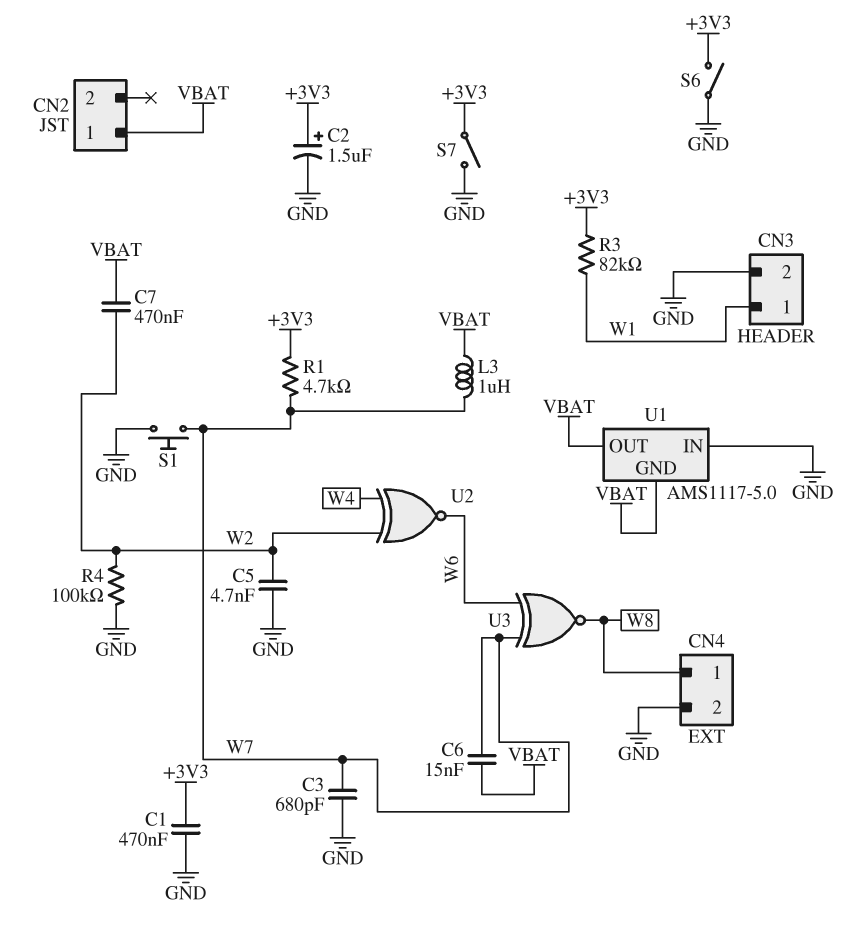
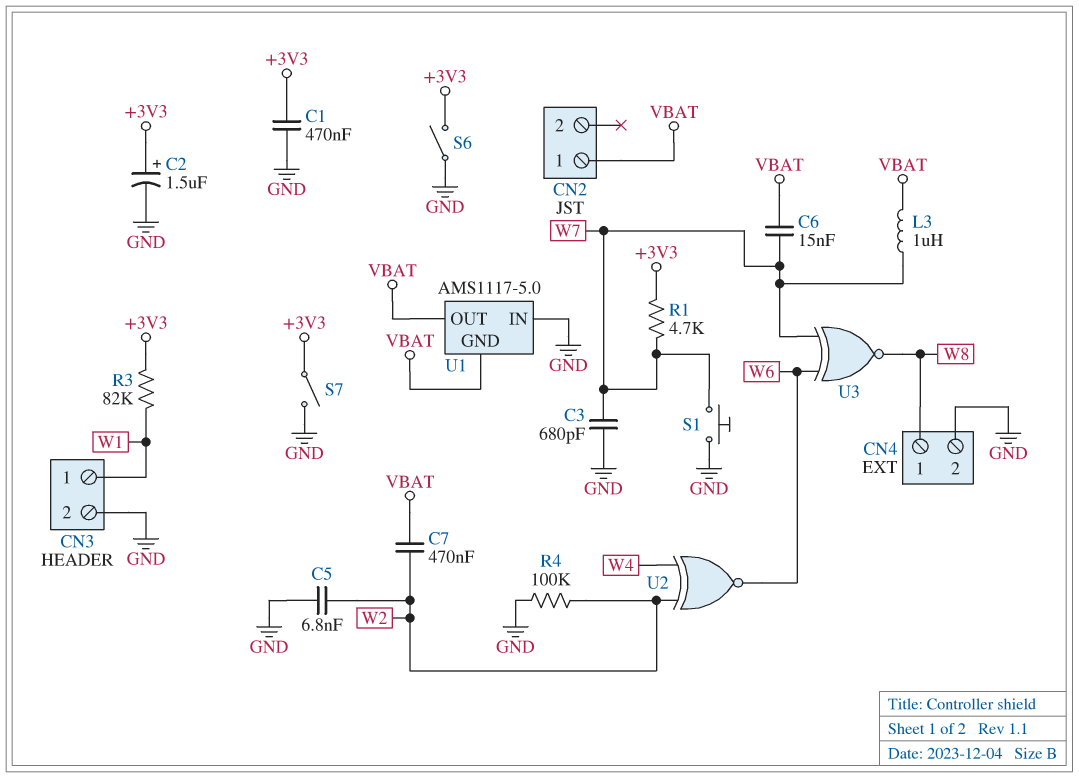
C5: 4.7nF (GND, W2) -> 6.8nF (GND, W2)

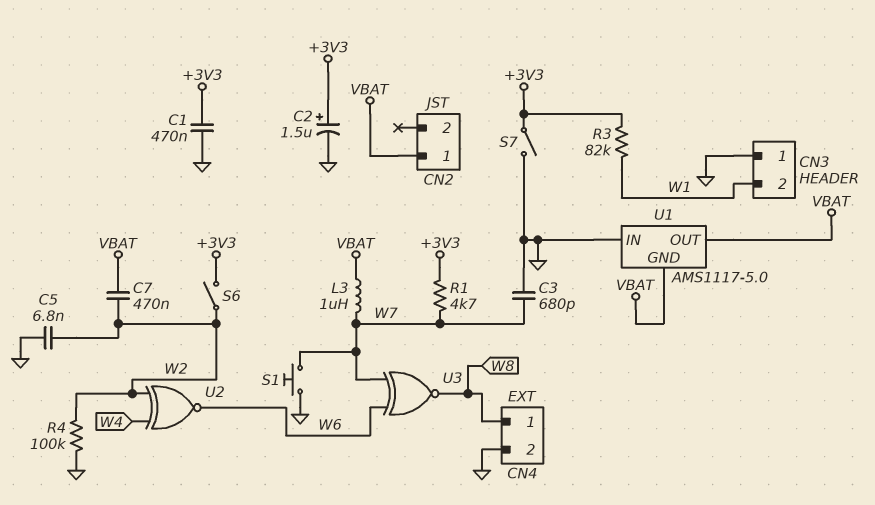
C6: 15nF (VBAT, W7) -> none
CN3 pin 1: W1 -> GND
CN3 pin 2: GND -> W1
S6: switch (+3V3, GND) -> switch (+3V3, W2)

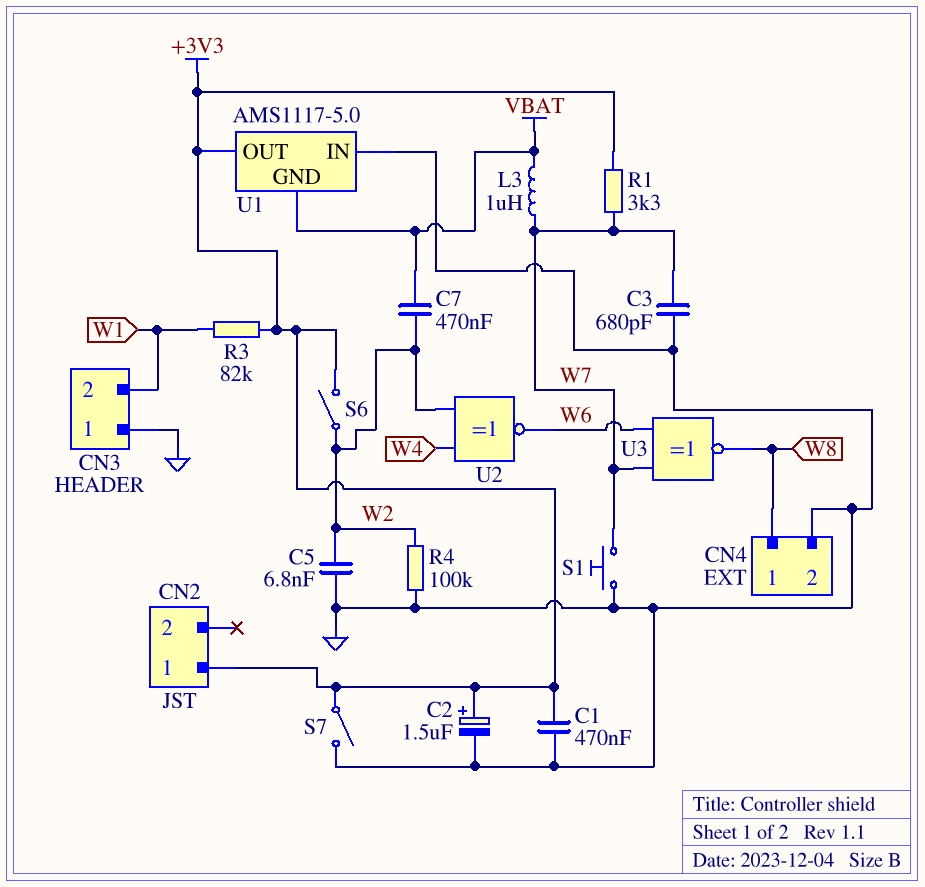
CN2 pin 1: VBAT -> +3V3
R1: 4.7k (+3V3, W7) -> 3.3k (+3V3, W7)
U1 pin OUT: VBAT -> +3V3

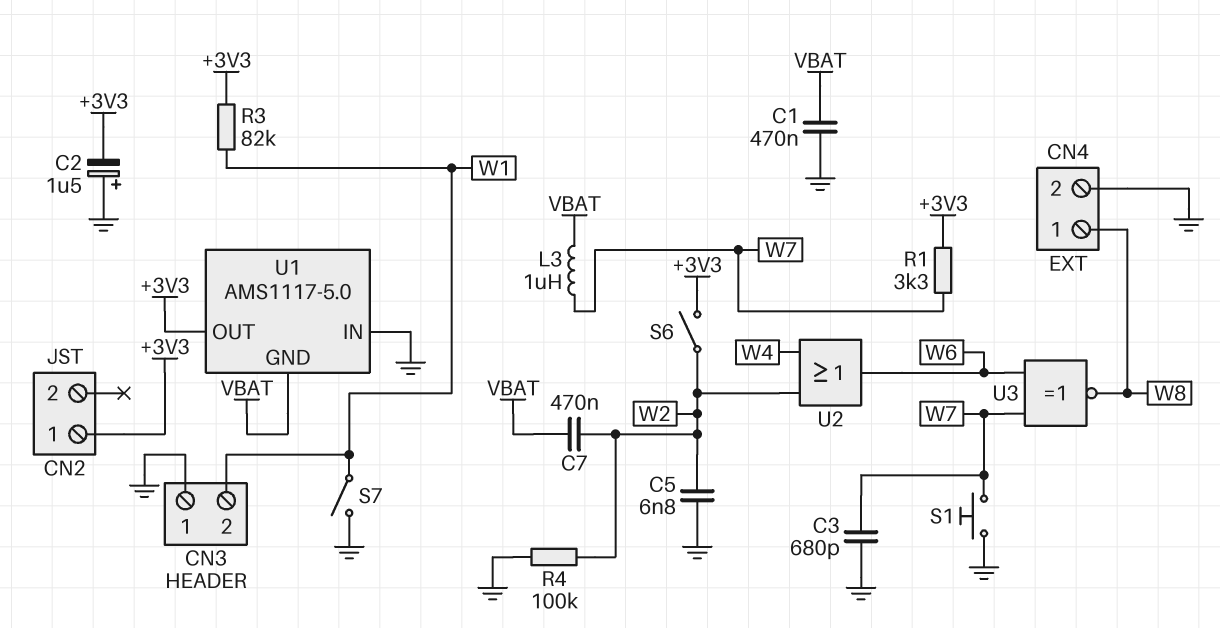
C1: 470nF (+3V3, GND) -> 470nF (GND, VBAT)
C2: 1.5uF (plus +3V3, minus GND) -> 1.5uF (plus GND, minus +3V3)
S7: switch (+3V3, GND) -> switch (GND, W1)
U2: XNOR (in W2, in W4, out W6) -> OR (in W2, in W4, out W6)

